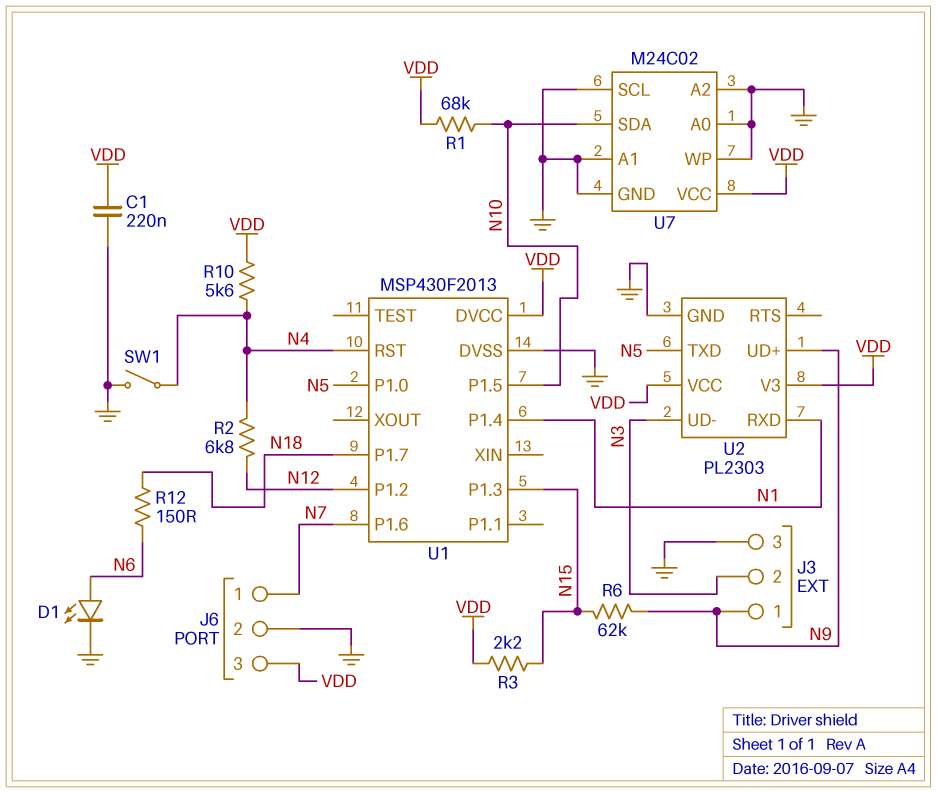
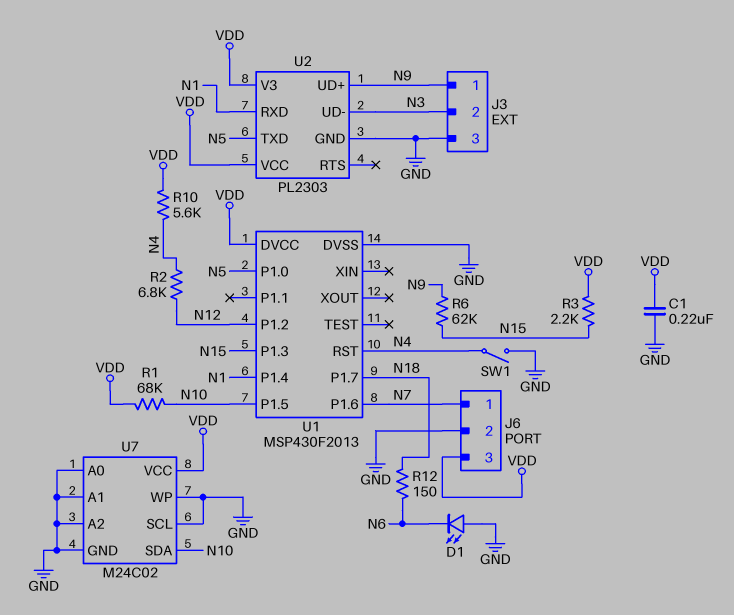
D1: LED (A N6, K GND) -> LED (A GND, K N6)

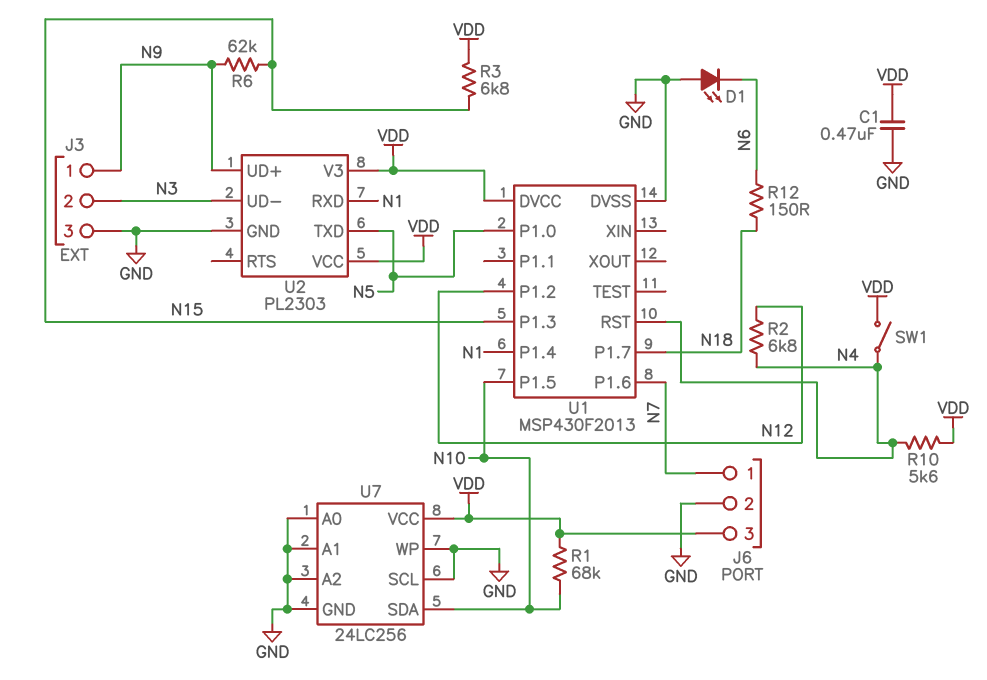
C1: 220nF (GND, VDD) -> 470nF (GND, VDD)
R3: 2.2k (N15, VDD) -> 6.8k (N15, VDD)
SW1: switch (GND, N4) -> switch (N4, VDD)
U7: M24C02 -> 24LC256

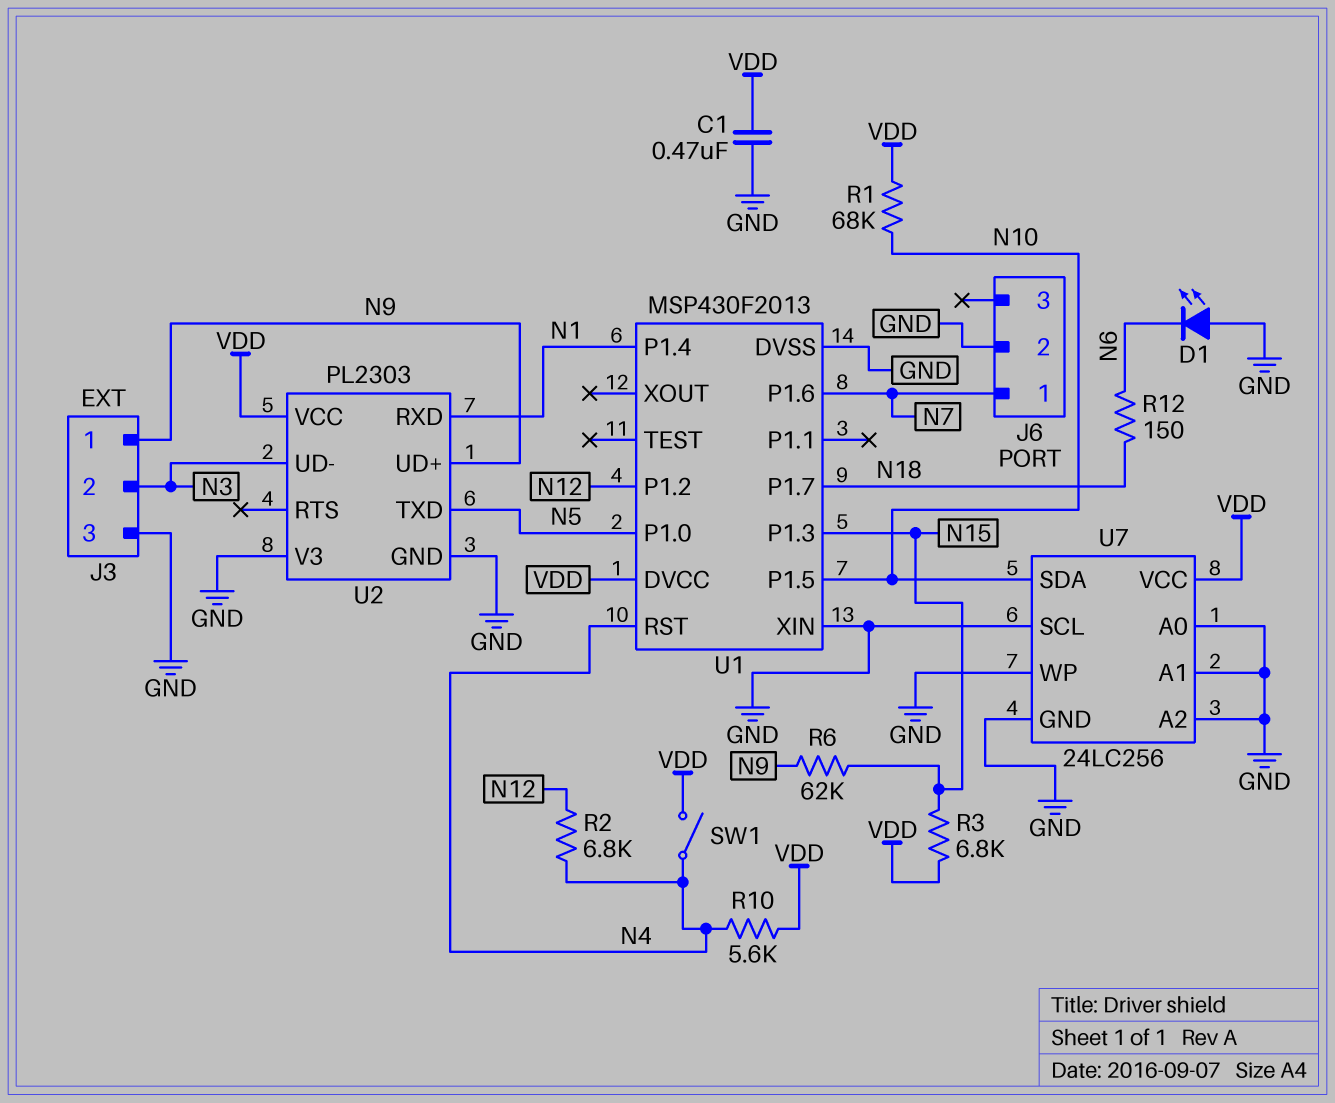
J6 pin 3: VDD -> none
U1 pin XIN: none -> GND
U2 pin V3: VDD -> GND

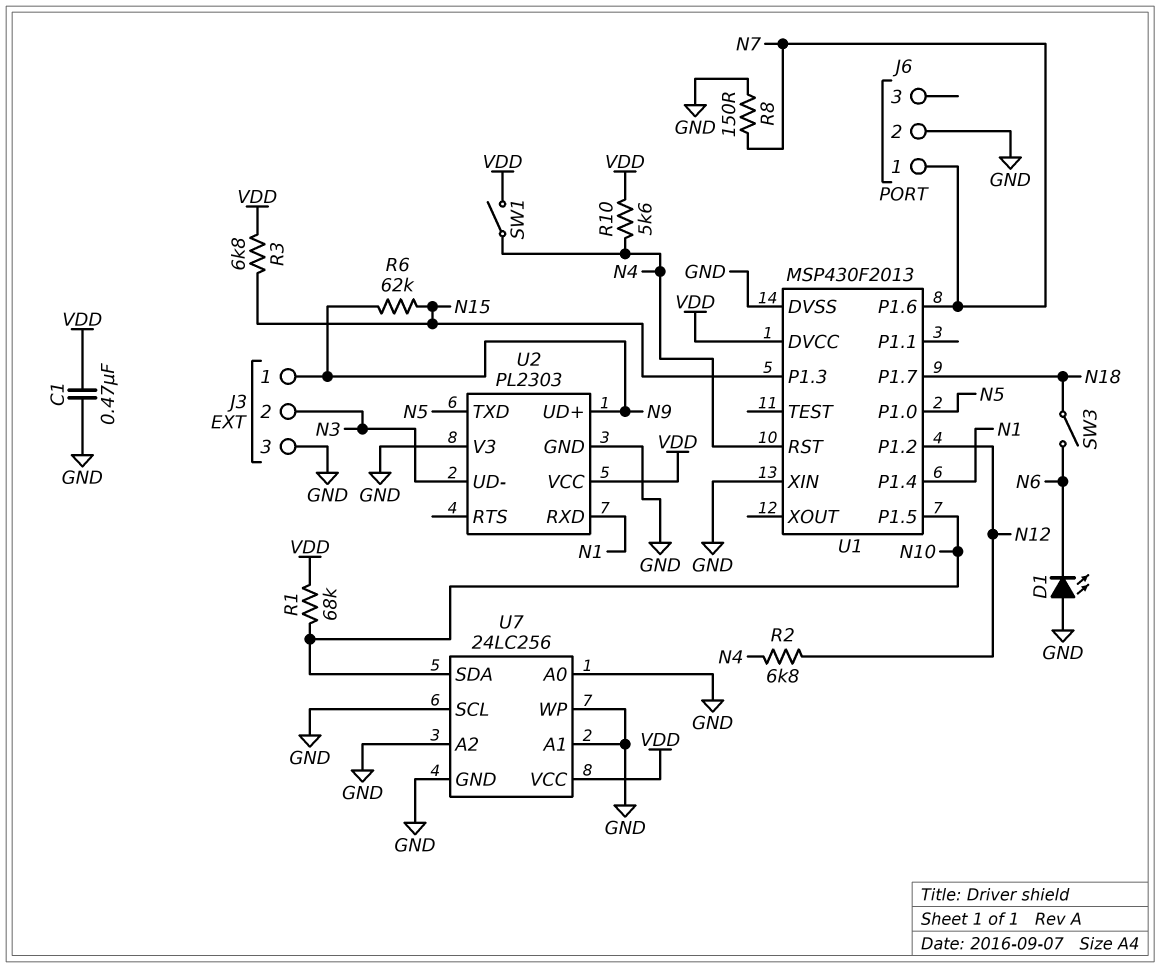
R8: none -> 150 (GND, N7)
R12: 150 (N6, N18) -> none
SW3: none -> switch (N6, N18)

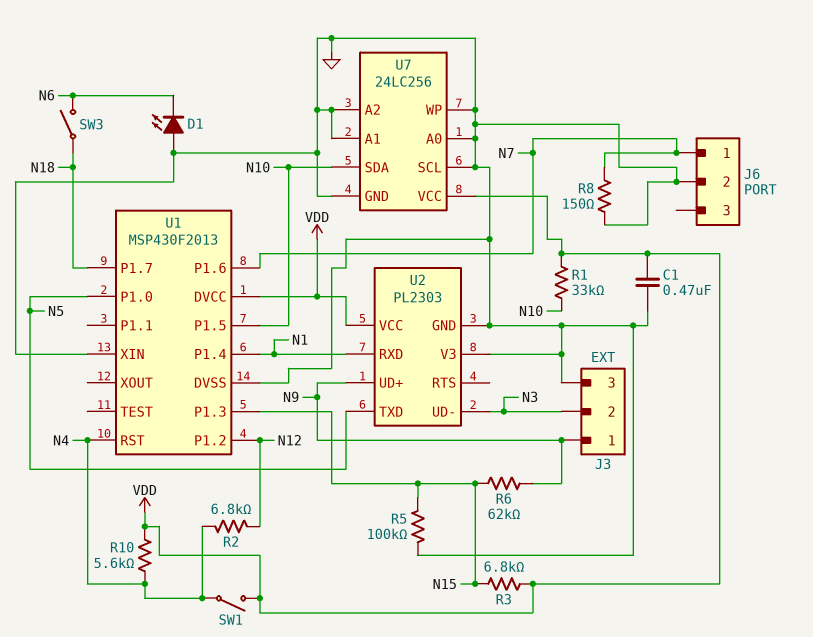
R1: 68k (N10, VDD) -> 33k (N10, VDD)
R5: none -> 100k (GND, N15)

